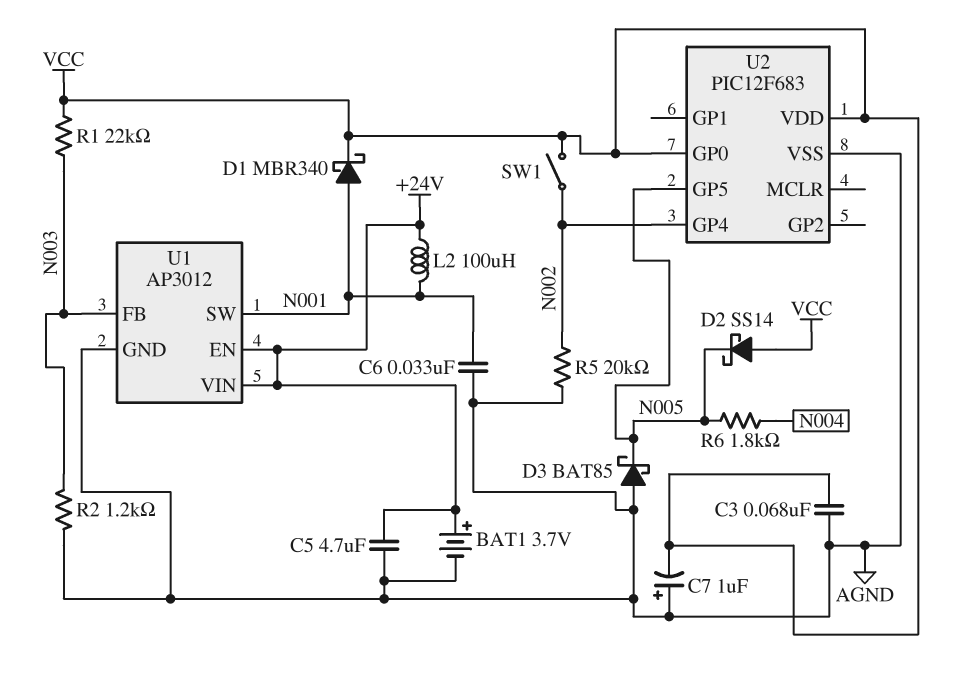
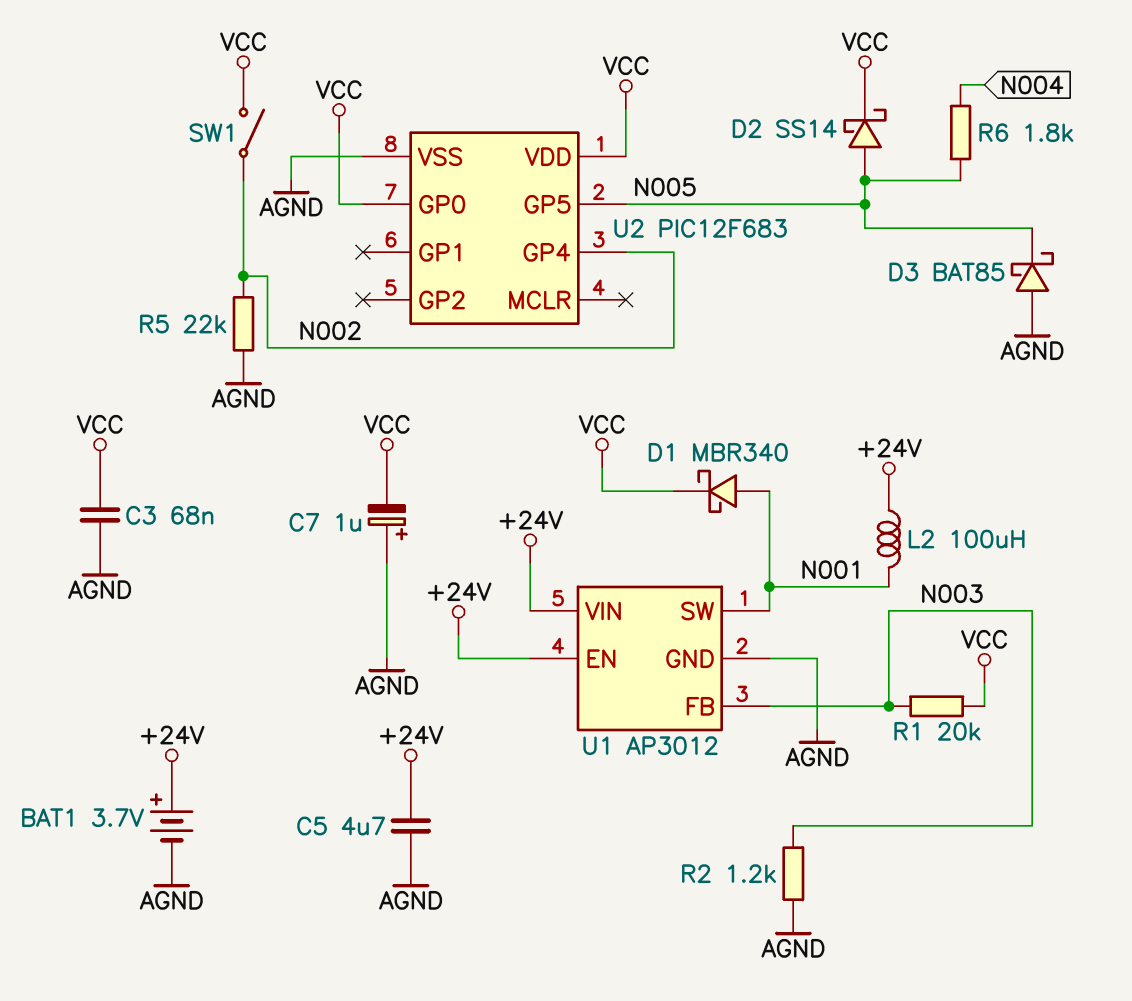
C6: 33nF (AGND, N001) -> none
D2: schottky SS14 (A VCC, K N005) -> schottky SS14 (A N005, K VCC)
R1: 22k (N003, VCC) -> 20k (N003, VCC)
R5: 20k (AGND, N002) -> 22k (AGND, N002)

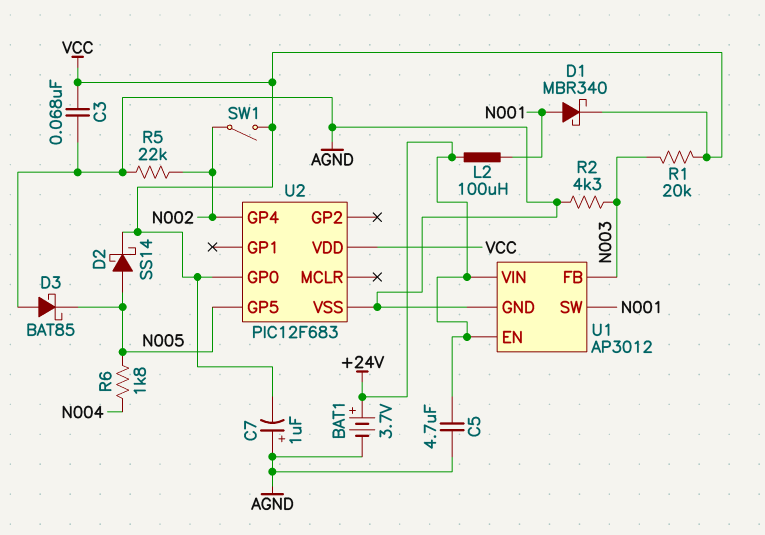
R2: 1.2k (AGND, N003) -> 4.3k (AGND, N003)

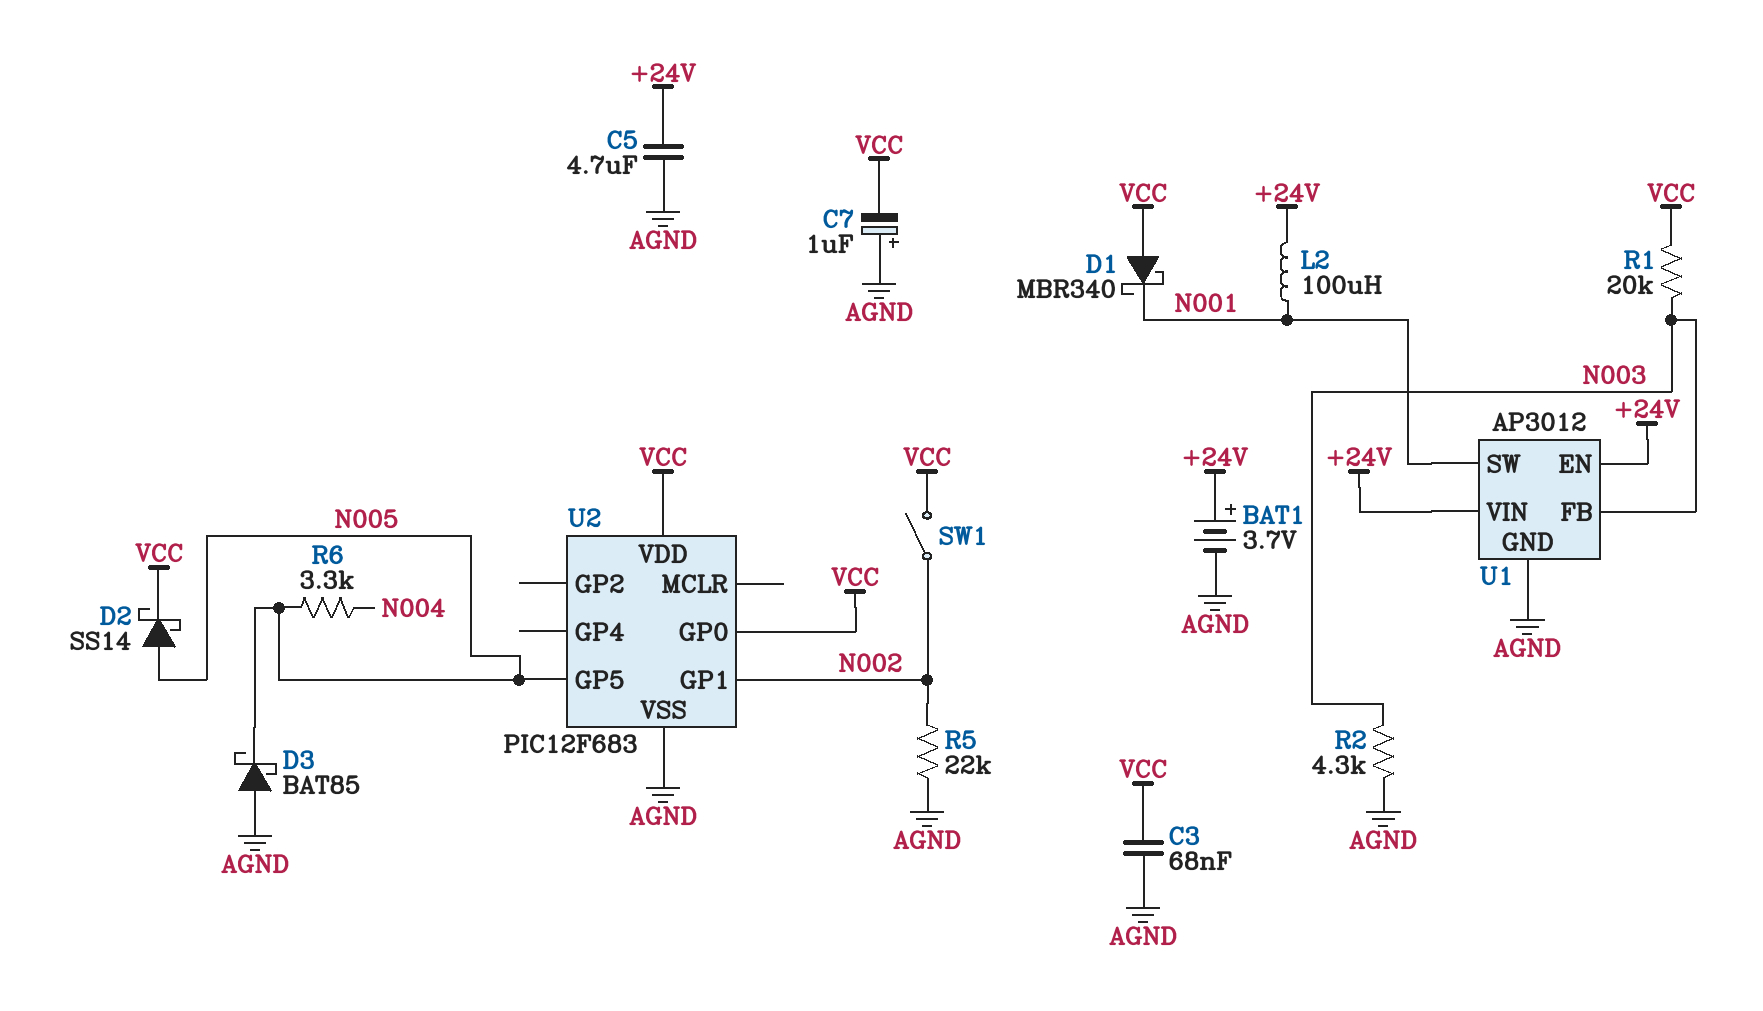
D1: schottky MBR340 (A N001, K VCC) -> schottky MBR340 (A VCC, K N001)
R6: 1.8k (N004, N005) -> 3.3k (N004, N005)
U2 pin GP1: none -> N002
U2 pin GP4: N002 -> none

